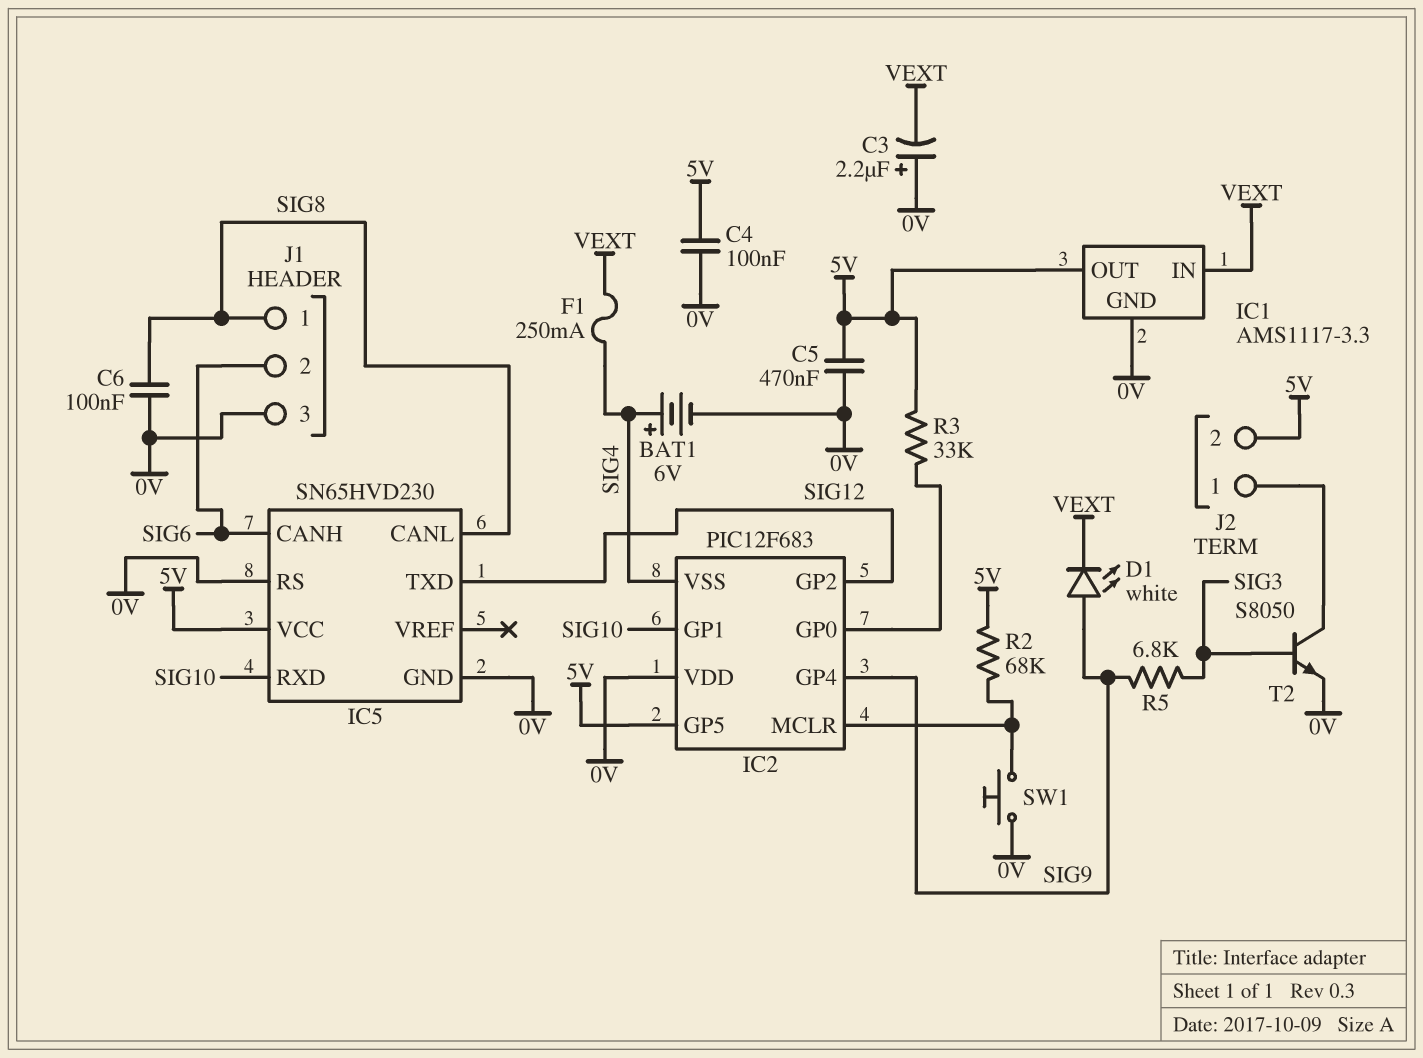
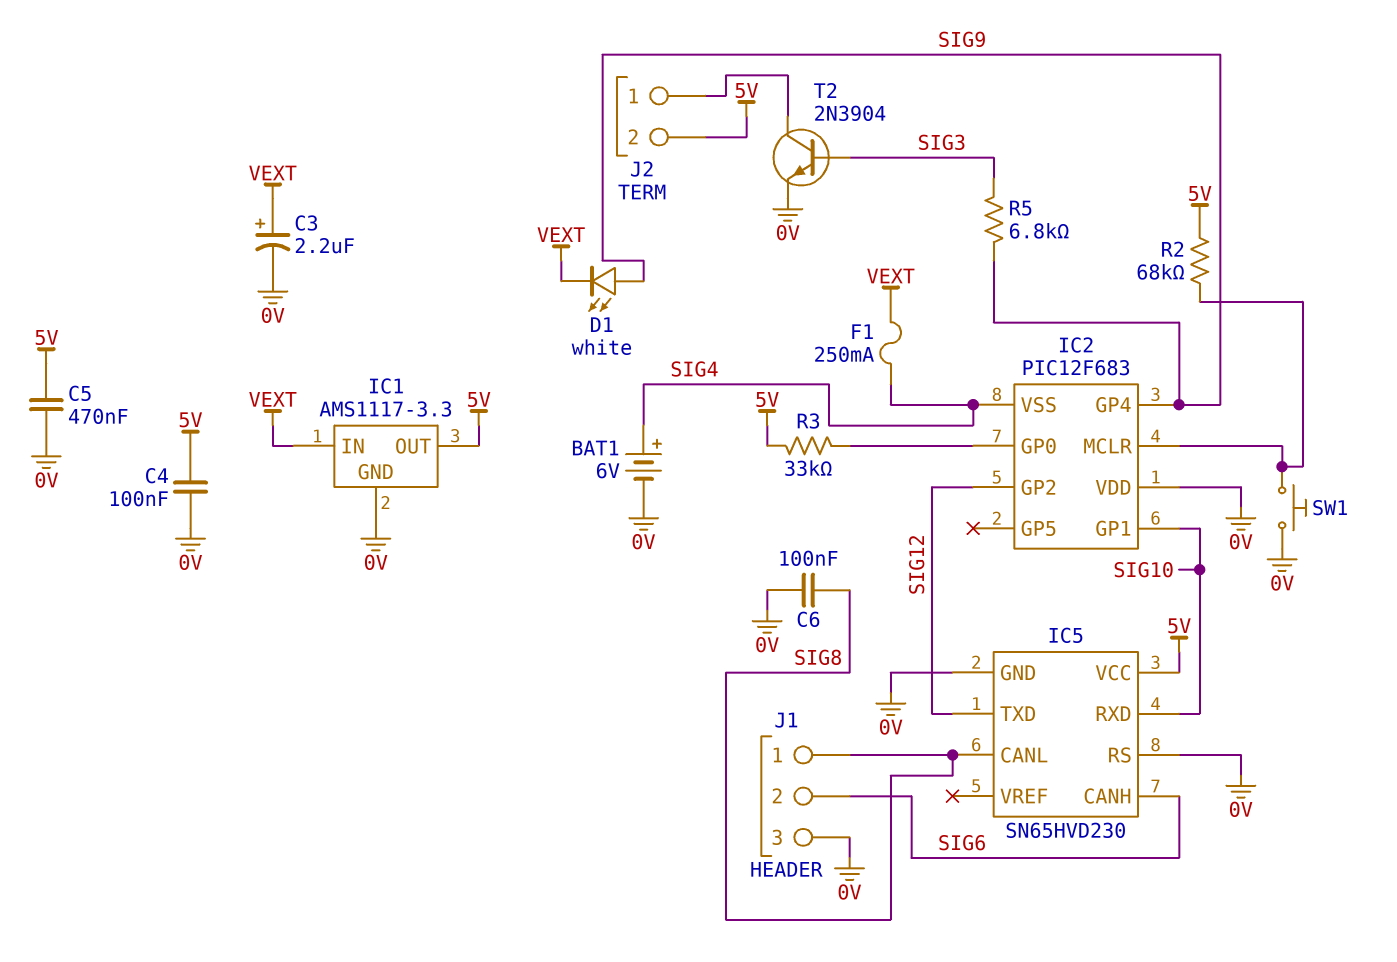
C3: 2.2uF (plus 0V, minus VEXT) -> 2.2uF (plus VEXT, minus 0V)
IC2 pin GP5: 5V -> none
T2: NPN S8050 (B SIG3, C J2/1, E 0V) -> NPN 2N3904 (B SIG3, C J2/1, E 0V)

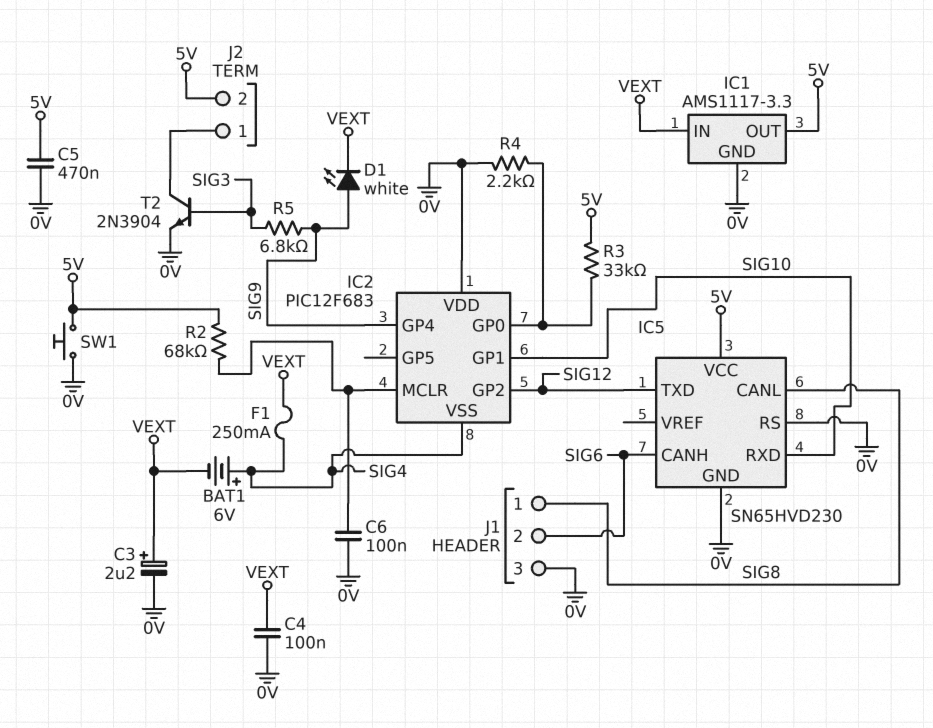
BAT1: 6V (plus SIG4, minus 0V) -> 6V (plus SIG4, minus VEXT)
C4: 100nF (0V, 5V) -> 100nF (0V, VEXT)
C6: 100nF (0V, SIG8) -> 100nF (0V, IC2/MCLR)
R4: none -> 2.2k (0V, IC2/GP0)
SW1: button (0V, IC2/MCLR) -> button (0V, 5V)

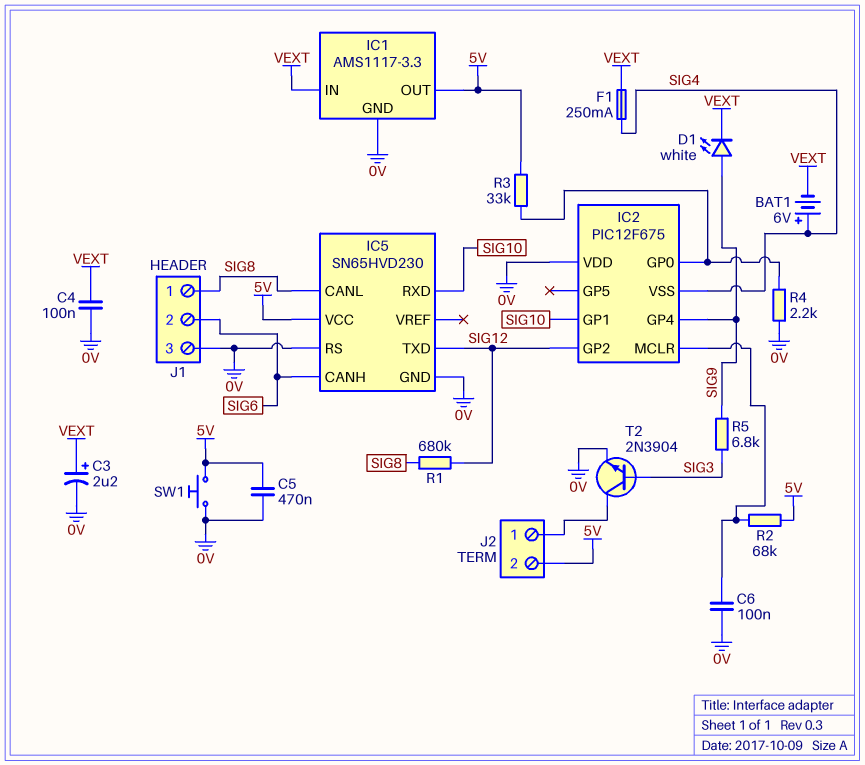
IC2: PIC12F683 -> PIC12F675
R1: none -> 680k (SIG8, SIG12)

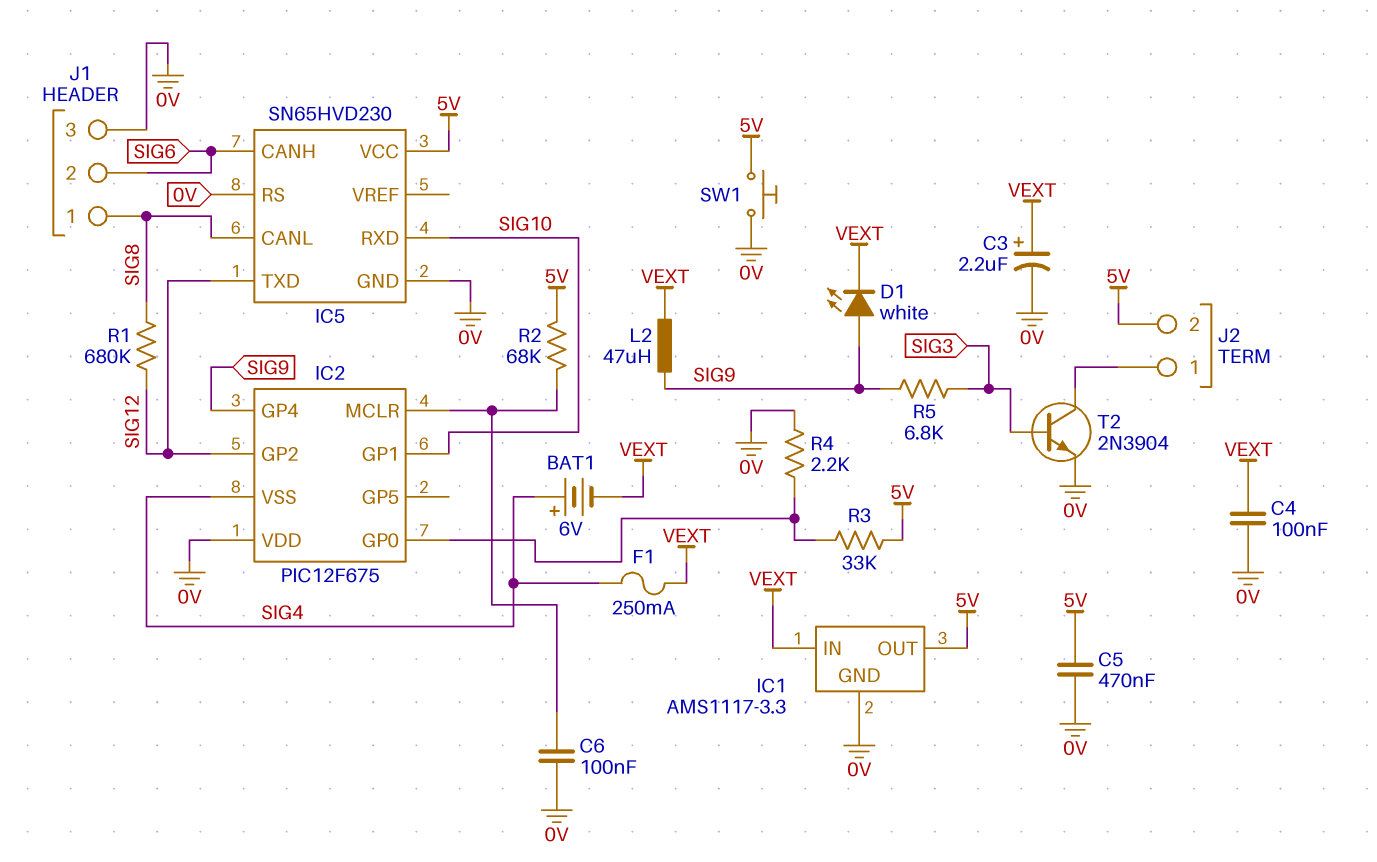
L2: none -> 47uH (SIG9, VEXT)

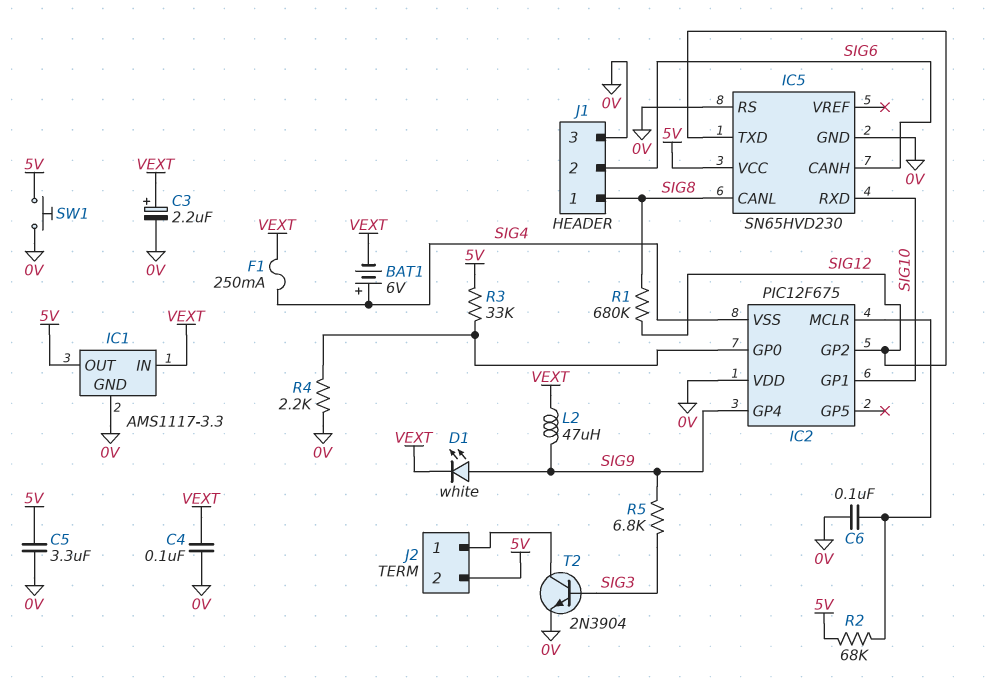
C5: 470nF (0V, 5V) -> 3.3uF (0V, 5V)

